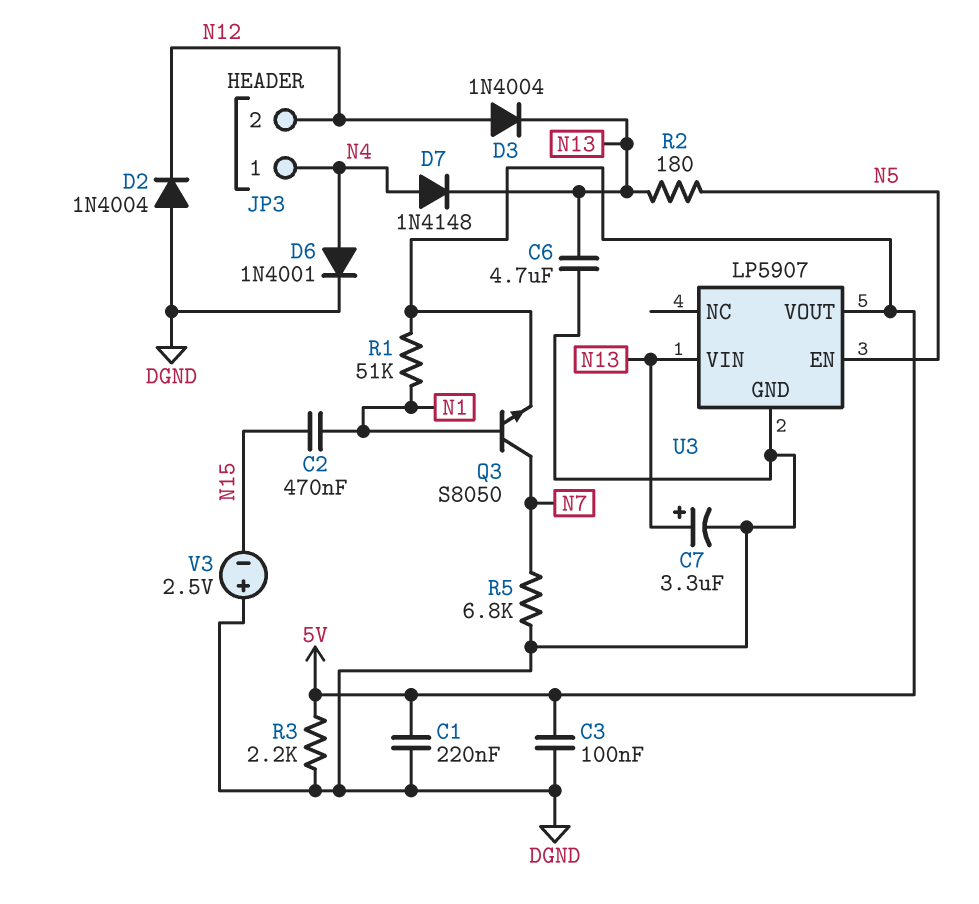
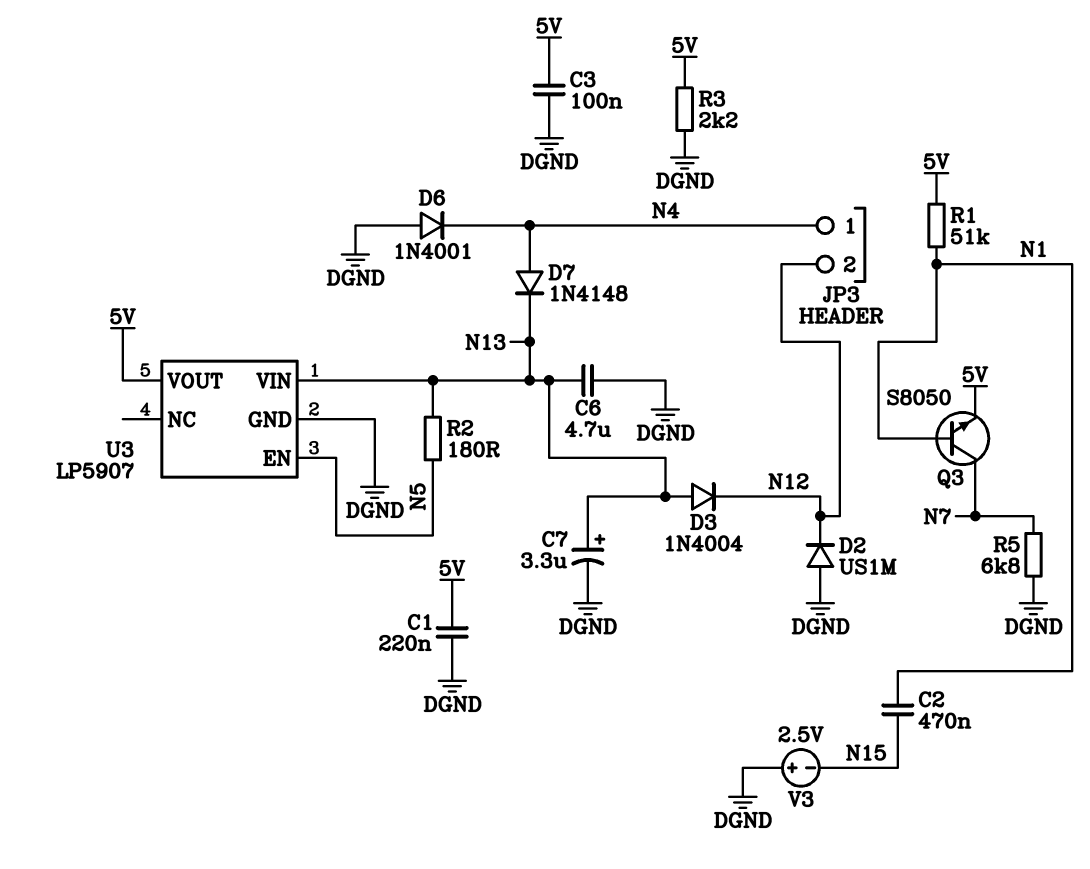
D2: diode 1N4004 (A DGND, K N12) -> diode US1M (A DGND, K N12)
D3: diode 1N4004 (A N12, K N13) -> diode 1N4004 (A N13, K N12)
D6: diode 1N4001 (A N4, K DGND) -> diode 1N4001 (A DGND, K N4)

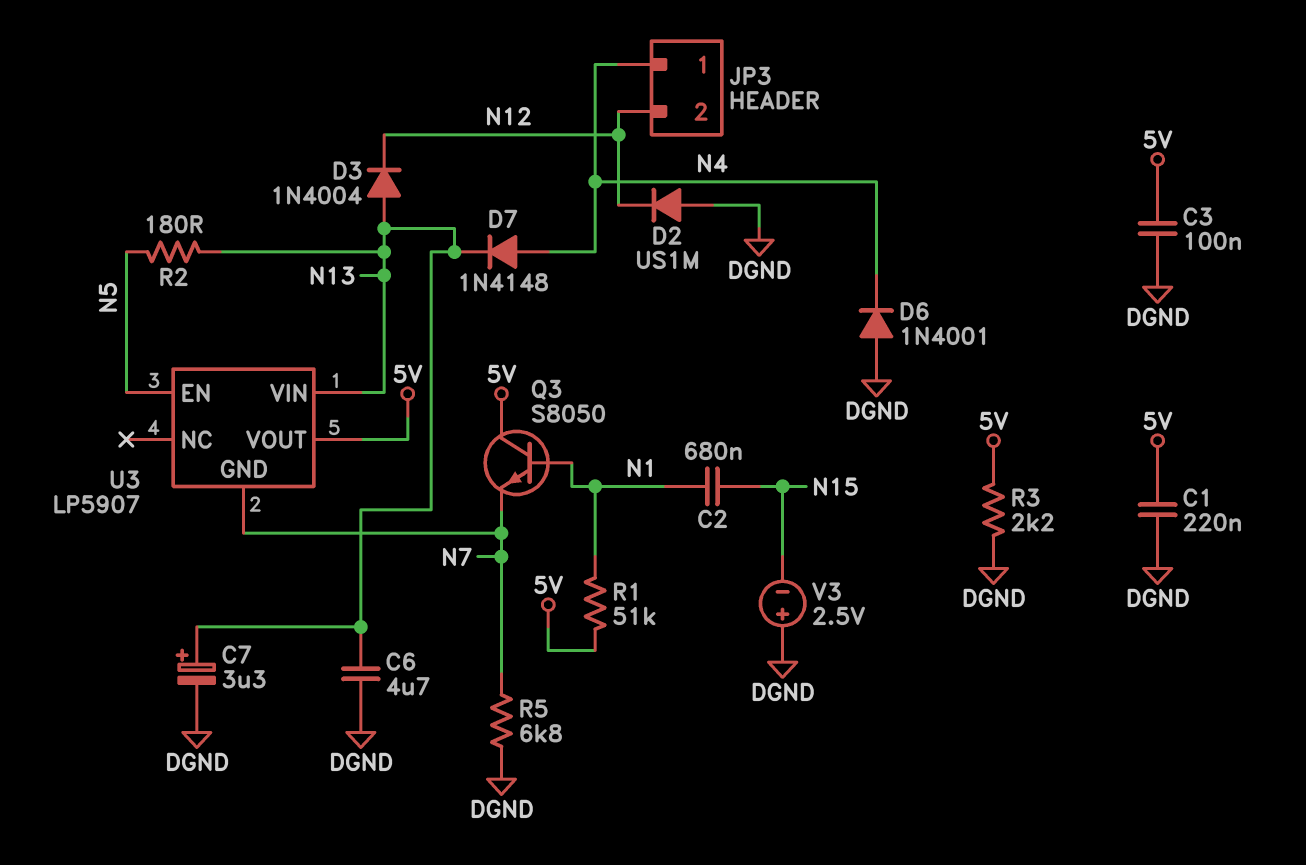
C2: 470nF (N1, N15) -> 680nF (N1, N15)
Q3: NPN S8050 (B N1, C N7, E 5V) -> NPN S8050 (B N1, C 5V, E N7)
U3 pin GND: DGND -> N7

